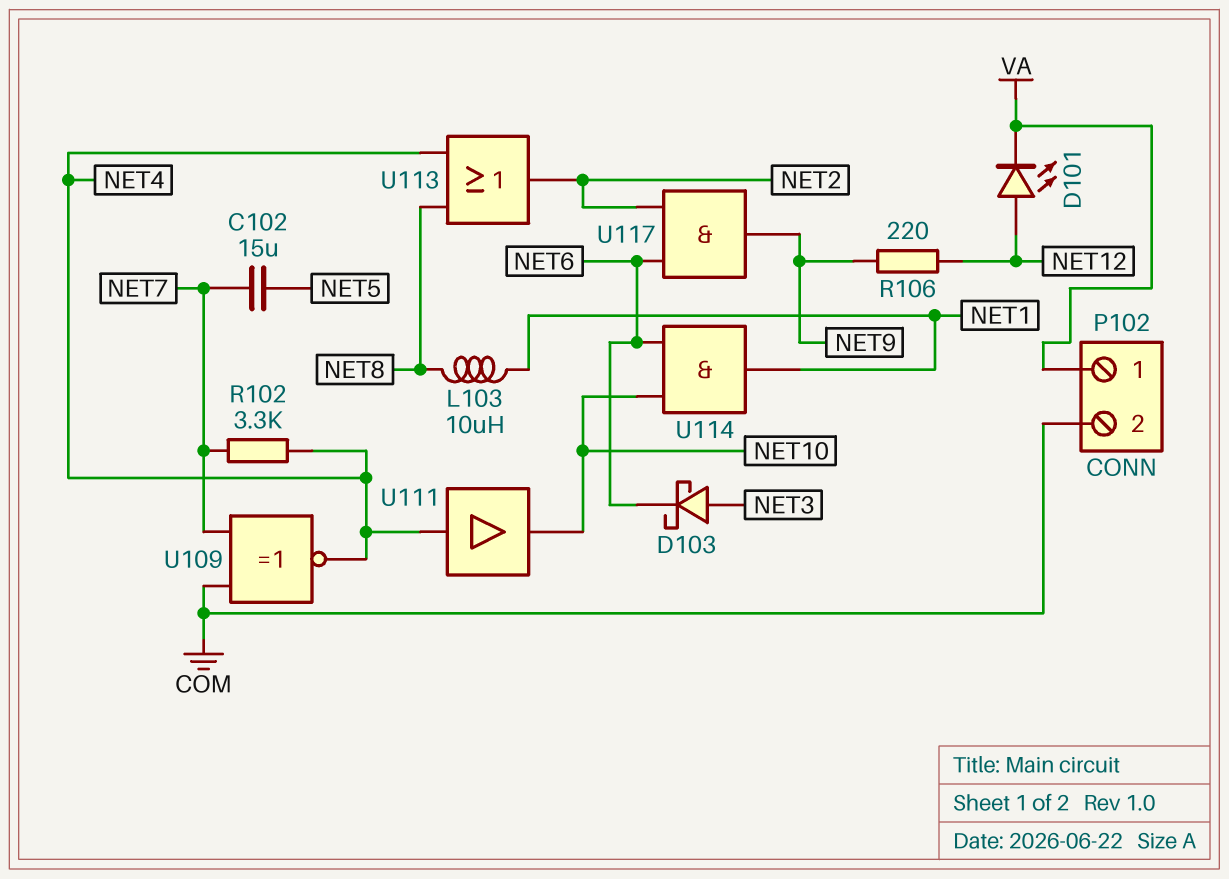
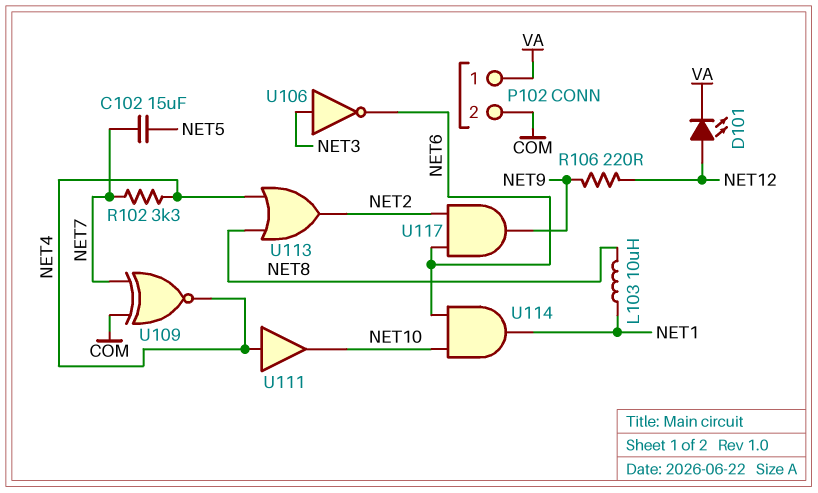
D103: schottky (A NET3, K NET6) -> none
U106: none -> NOT (in NET3, out NET6)

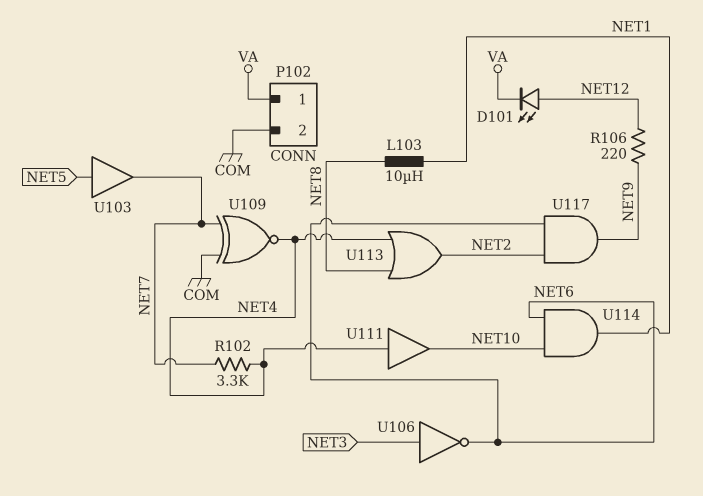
C102: 15uF (NET5, NET7) -> none
U103: none -> buffer (in NET5, out NET7)

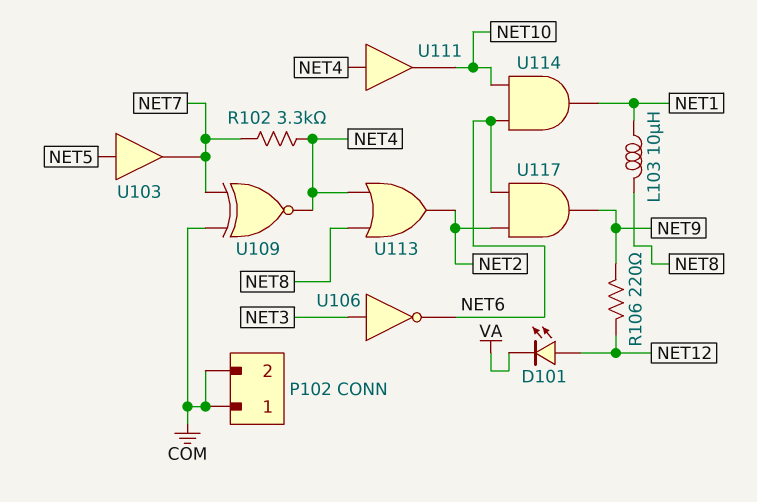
P102 pin 1: VA -> COM

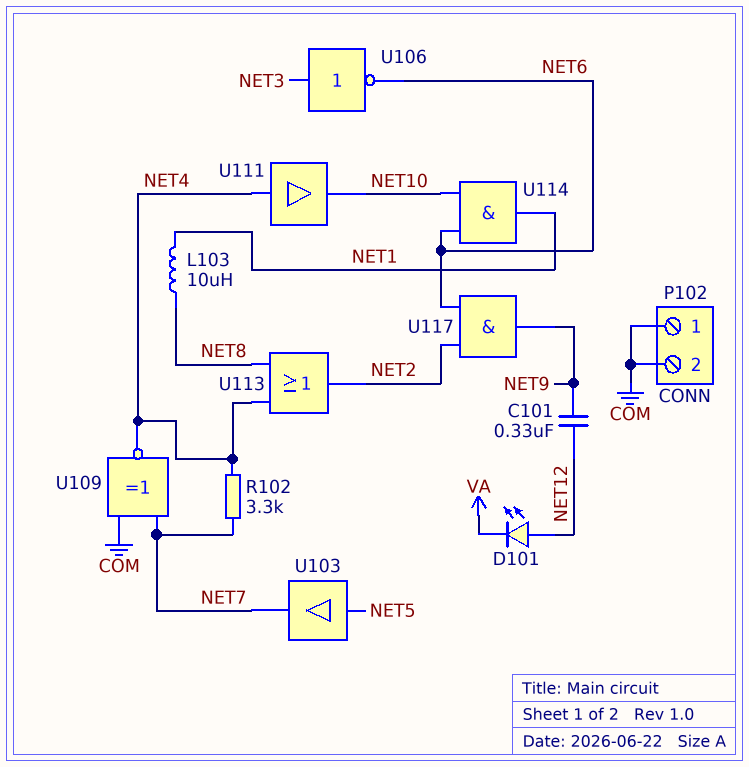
C101: none -> 330nF (NET9, NET12)
R106: 220 (NET9, NET12) -> none

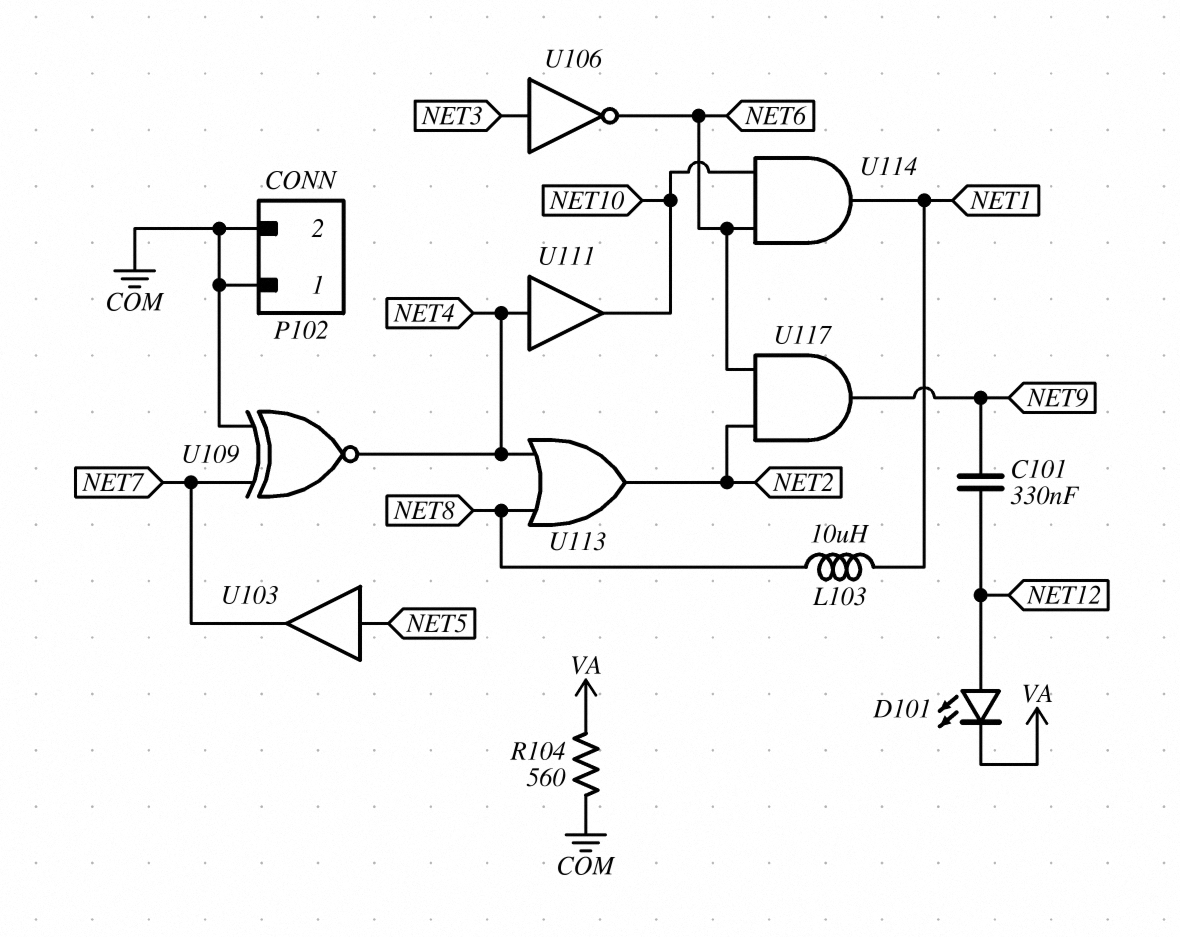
R102: 3.3k (NET4, NET7) -> none
R104: none -> 560 (COM, VA)

